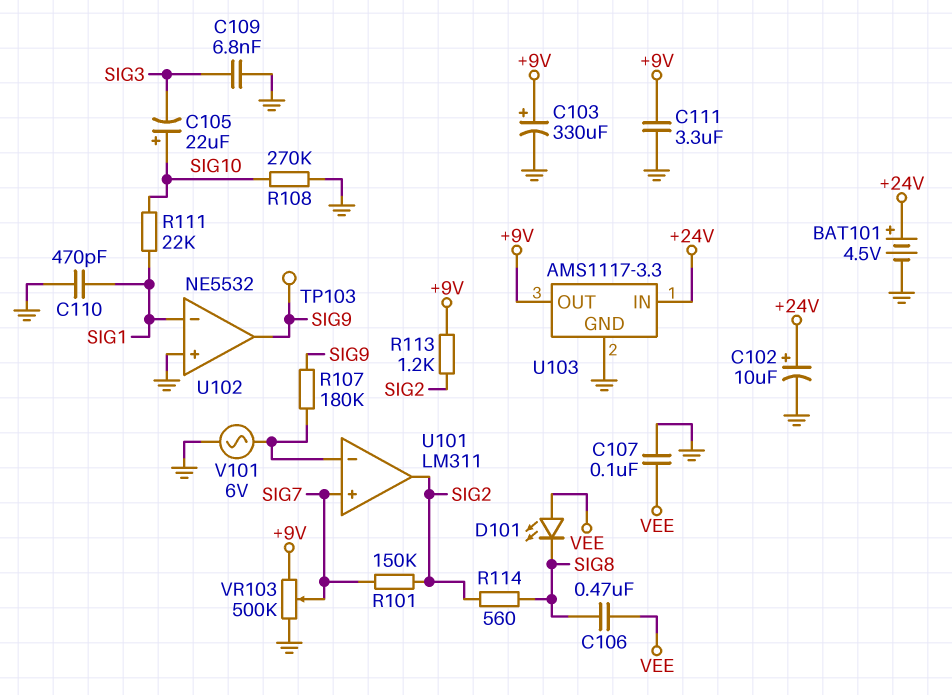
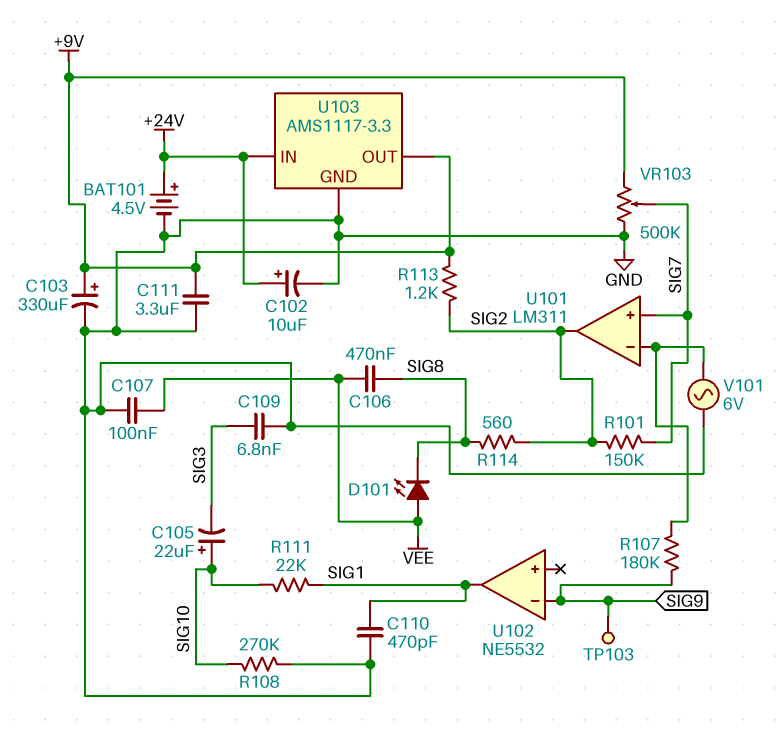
U102 pin in+: GND -> none
U102 pin in-: SIG1 -> SIG9
U102 pin out: SIG9 -> SIG1

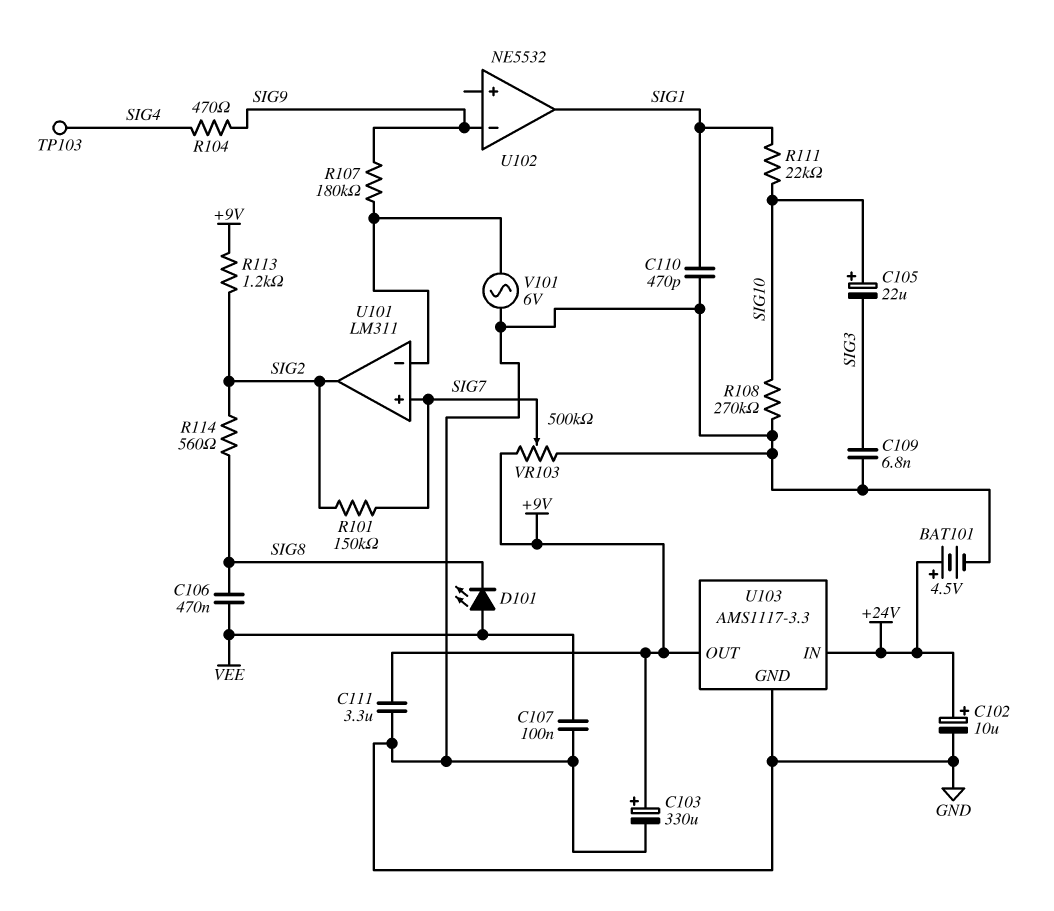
R104: none -> 470 (SIG4, SIG9)
TP103: test point (SIG9) -> test point (SIG4)

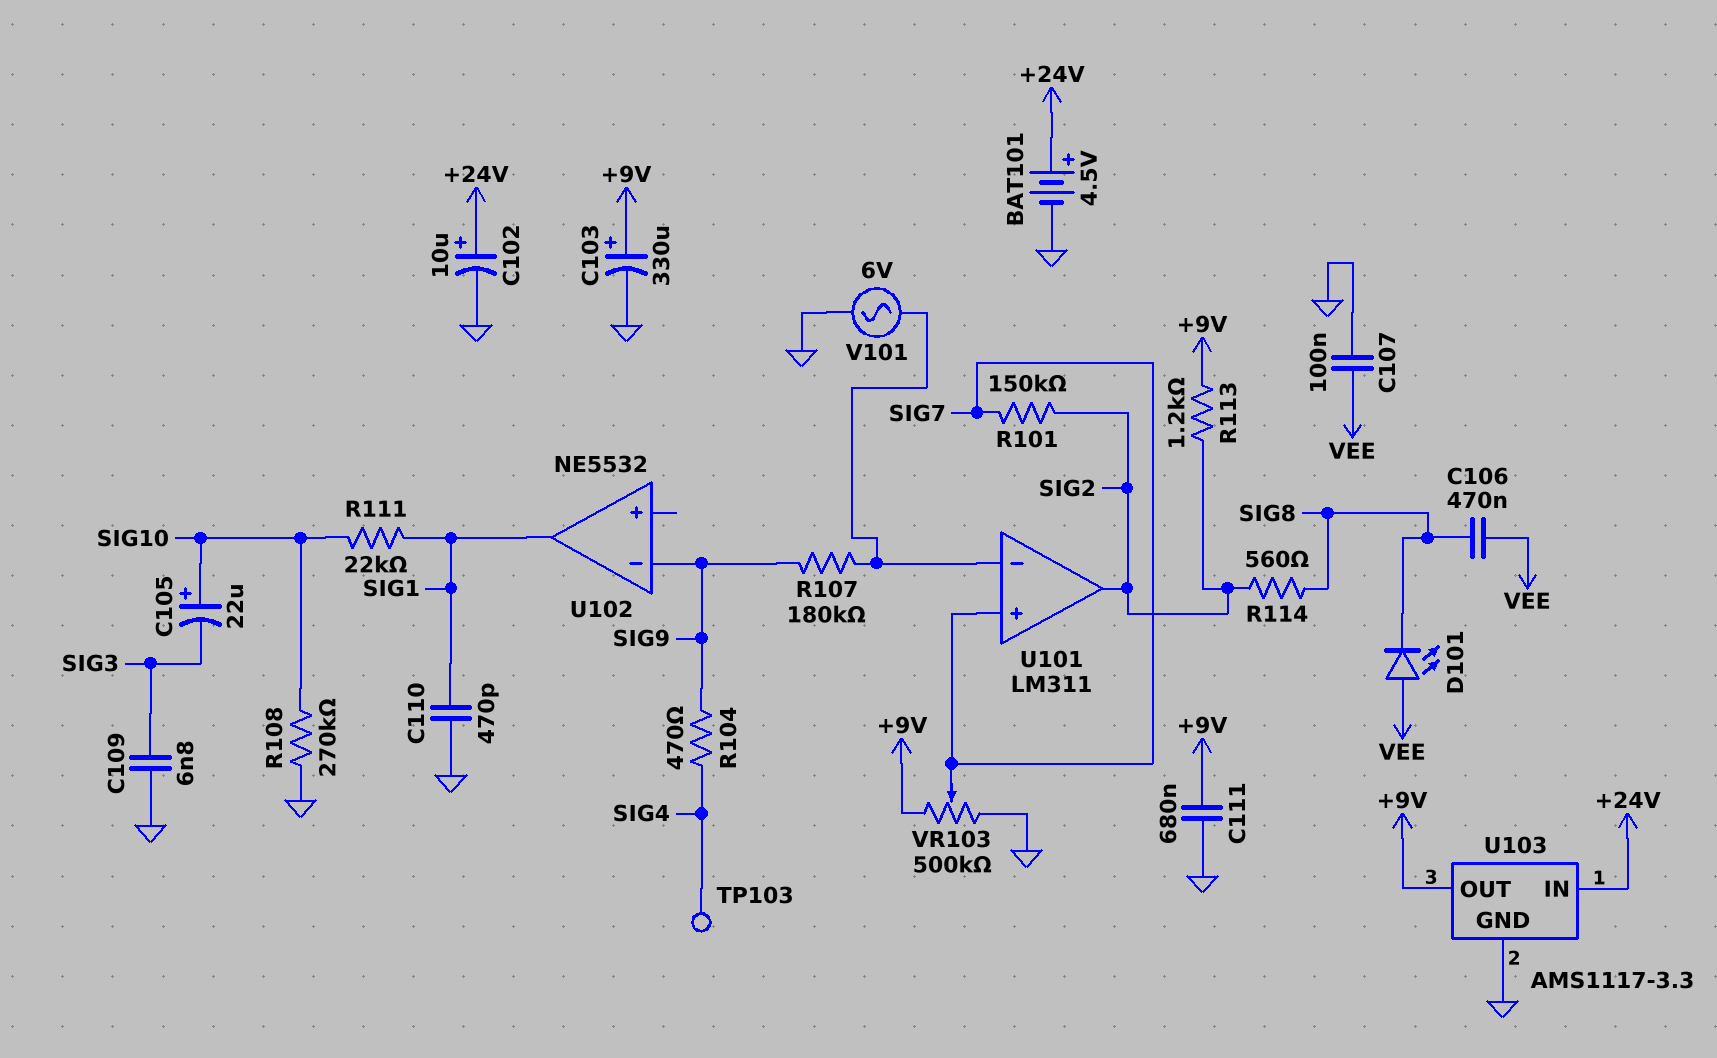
C111: 3.3uF (+9V, GND) -> 680nF (+9V, GND)

